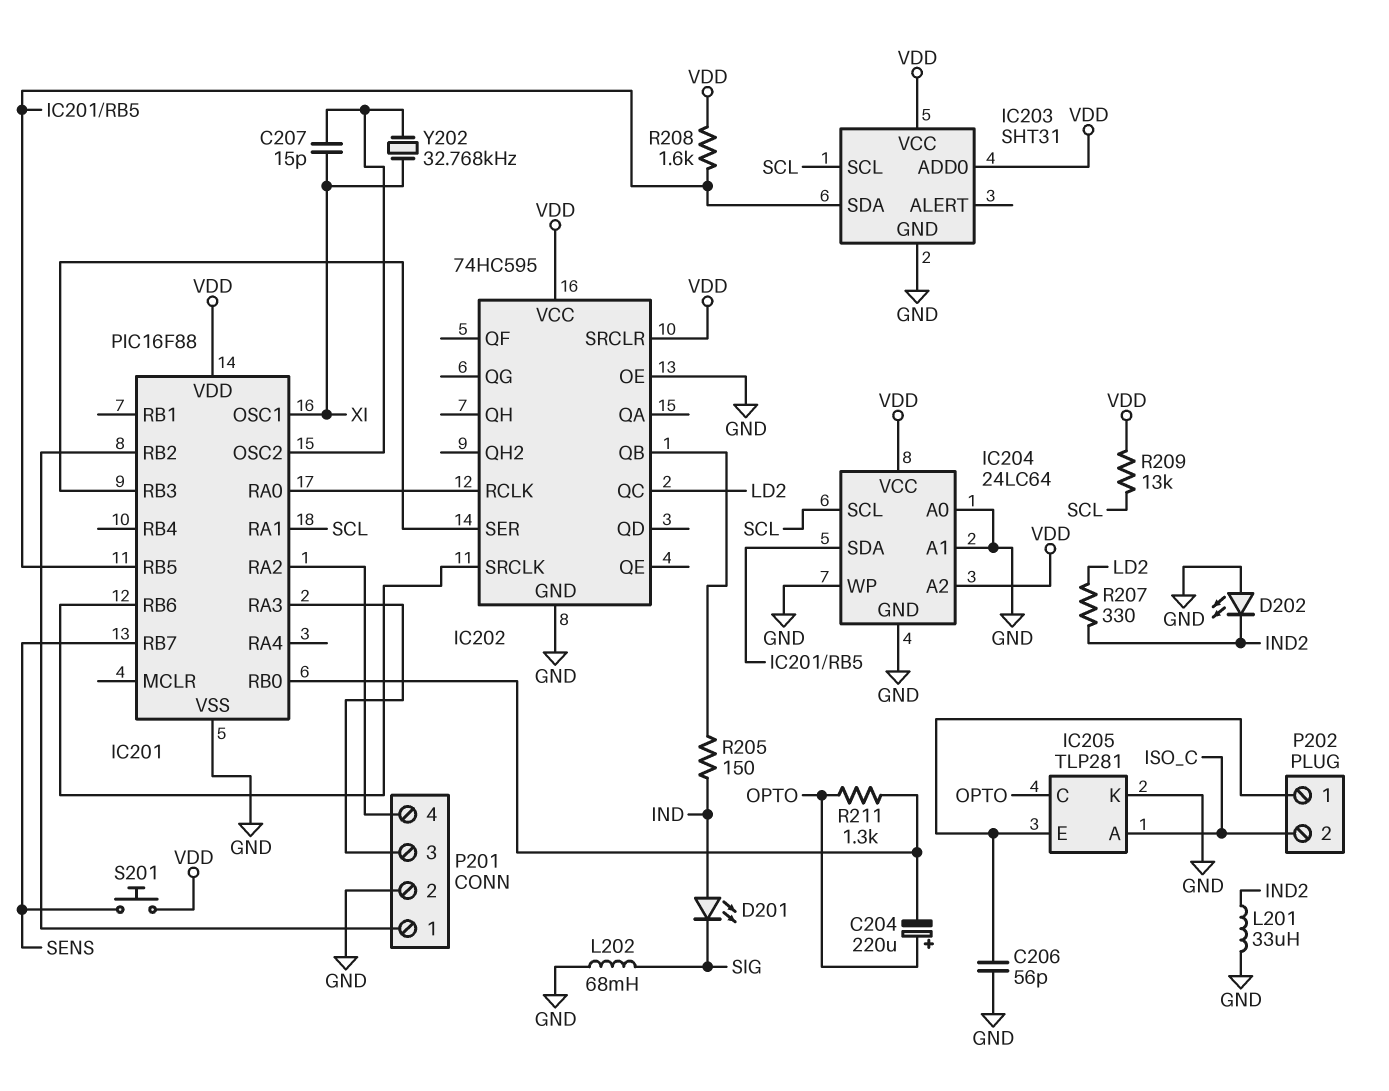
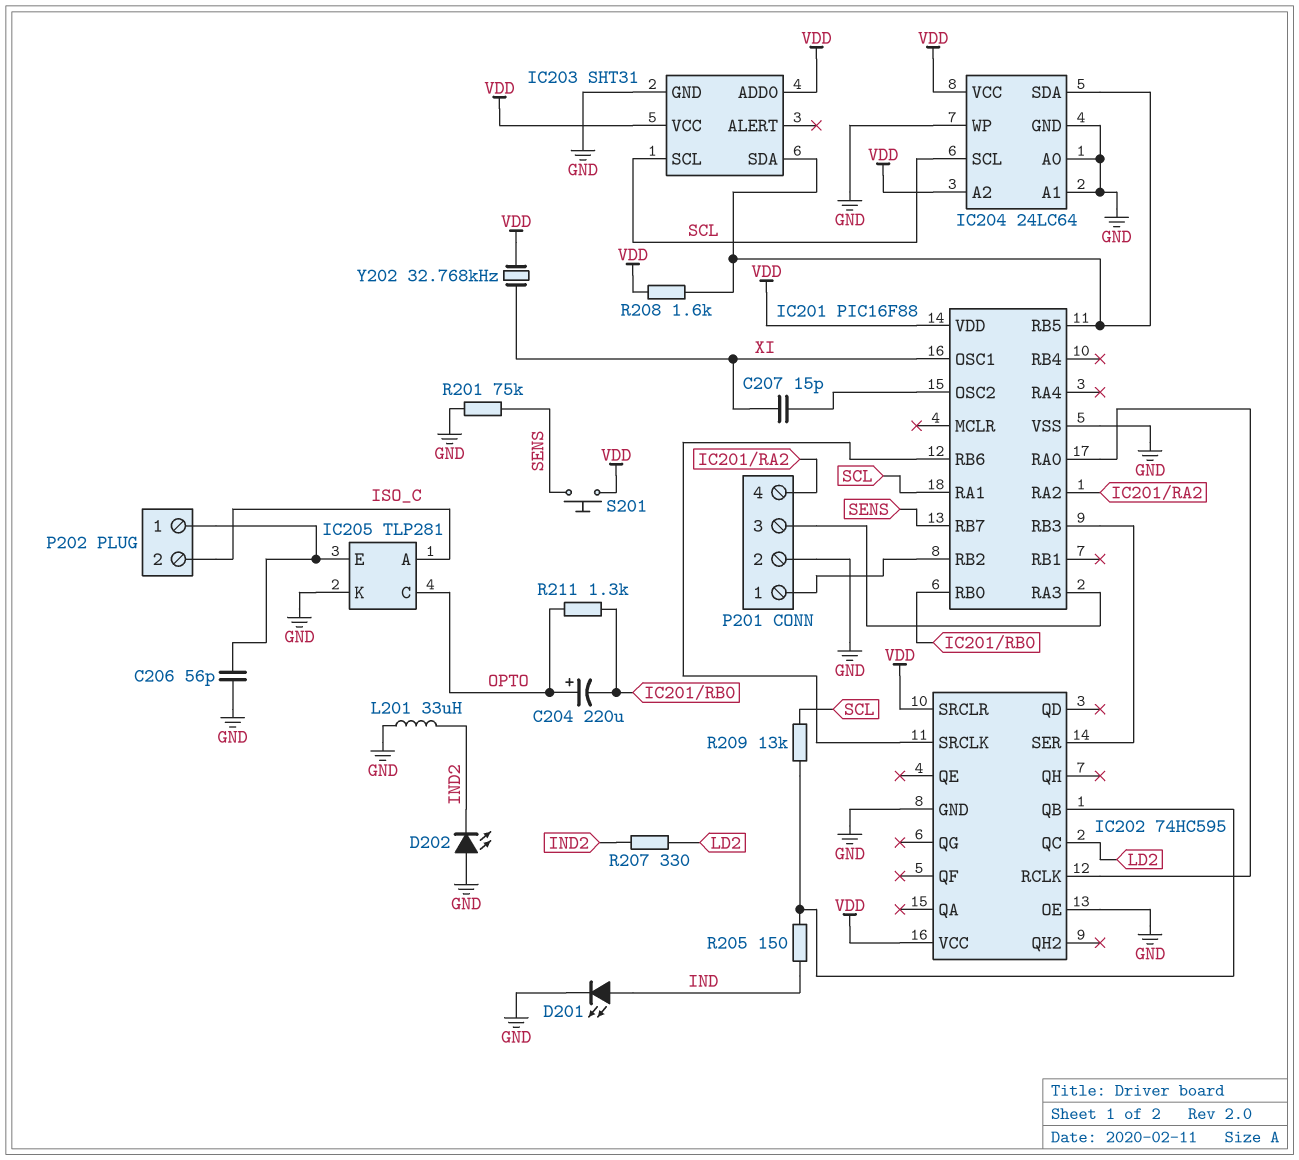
D201: LED (A IND, K SIG) -> LED (A IND, K GND)
L202: 68mH (GND, SIG) -> none
R201: none -> 75k (GND, SENS)
R209: 13k (SCL, VDD) -> 13k (IC202/QB, SCL)
Y202: 32.768kHz (IC201/OSC2, XI) -> 32.768kHz (VDD, XI)

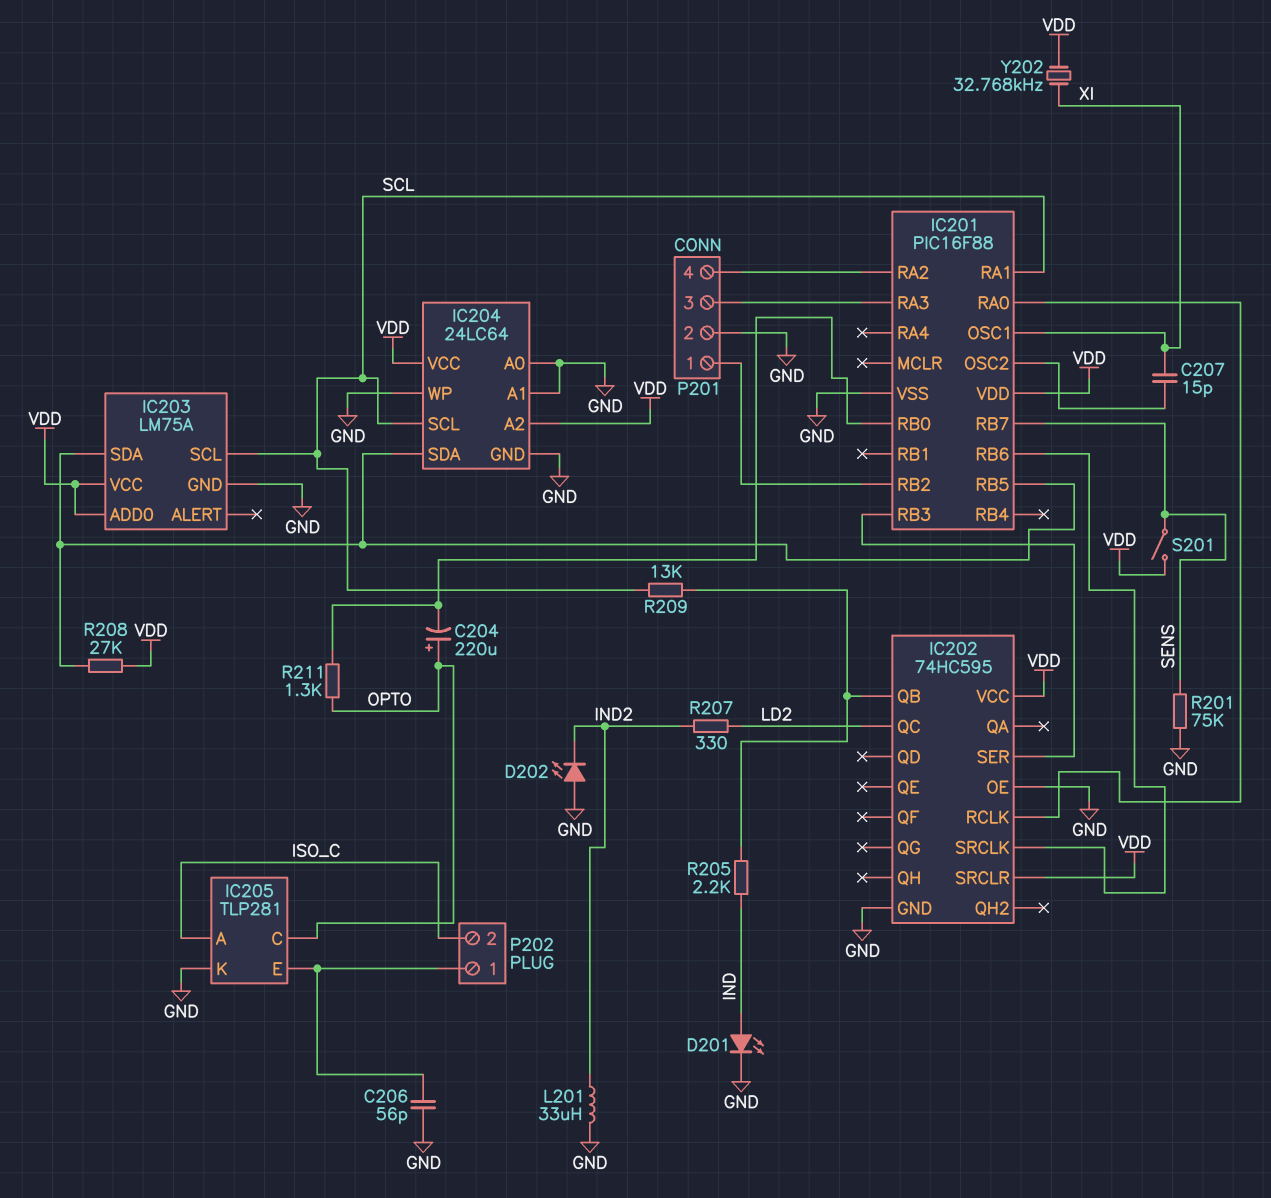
IC203: SHT31 -> LM75A
R205: 150 (IC202/QB, IND) -> 2.2k (IC202/QB, IND)
R208: 1.6k (IC201/RB5, VDD) -> 27k (IC201/RB5, VDD)
S201: button (SENS, VDD) -> switch (SENS, VDD)

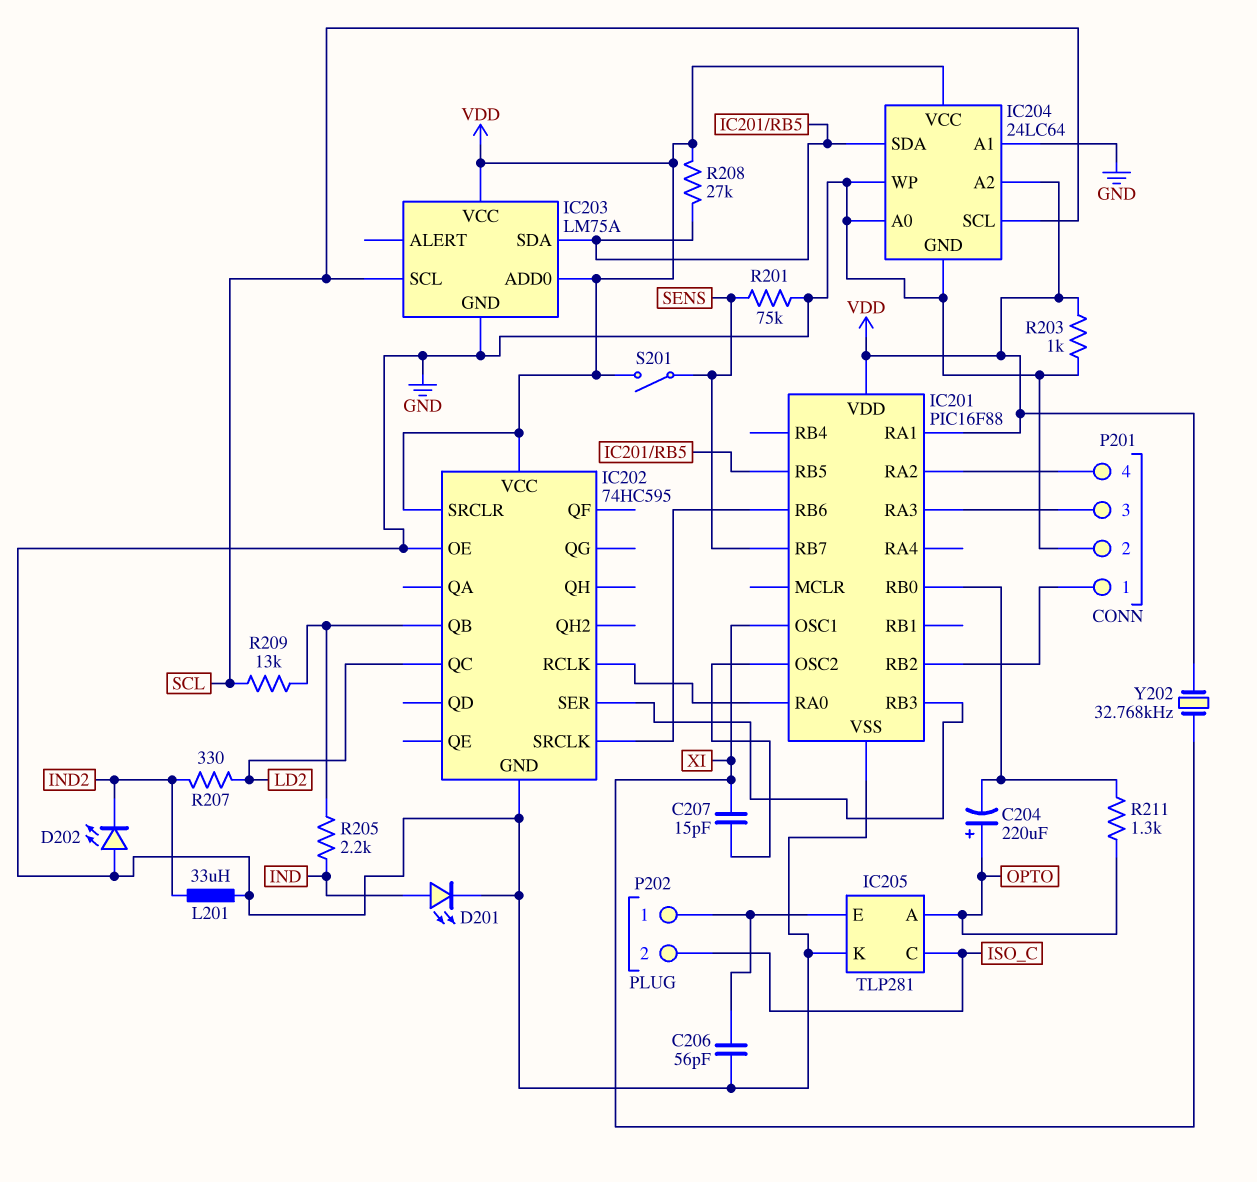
IC201 pin RA1: SCL -> VDD
IC205 pin A: ISO_C -> OPTO
IC205 pin C: OPTO -> ISO_C
R203: none -> 1k (GND, VDD)

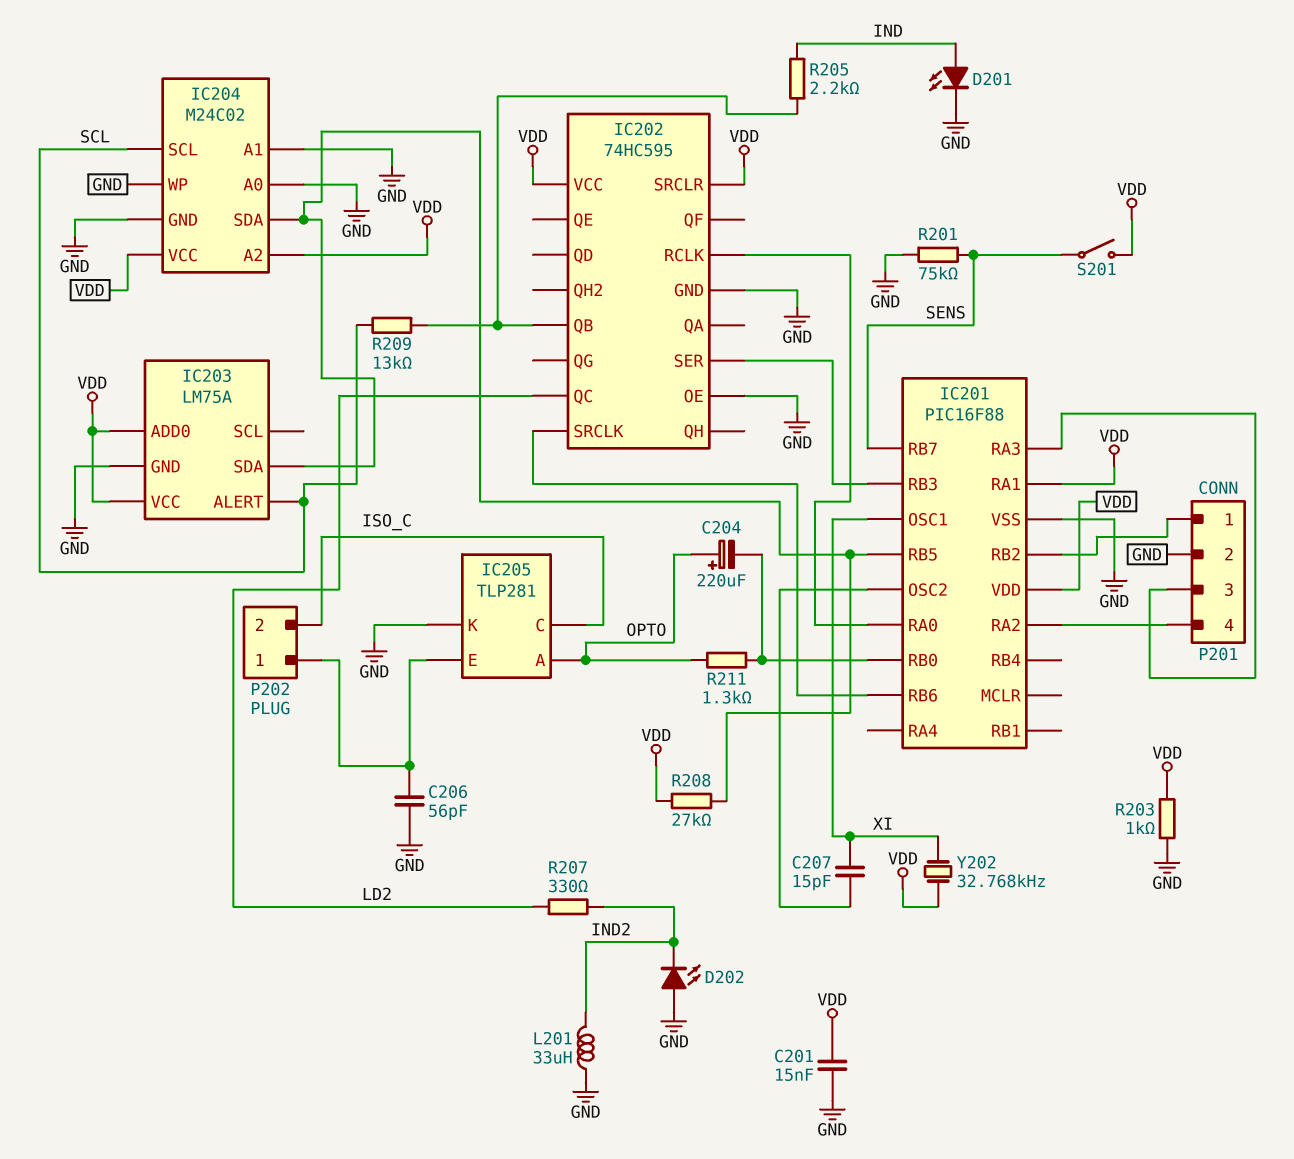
C201: none -> 15nF (GND, VDD)
IC203 pin ALERT: none -> SCL
IC203 pin SCL: SCL -> none
IC204: 24LC64 -> M24C02

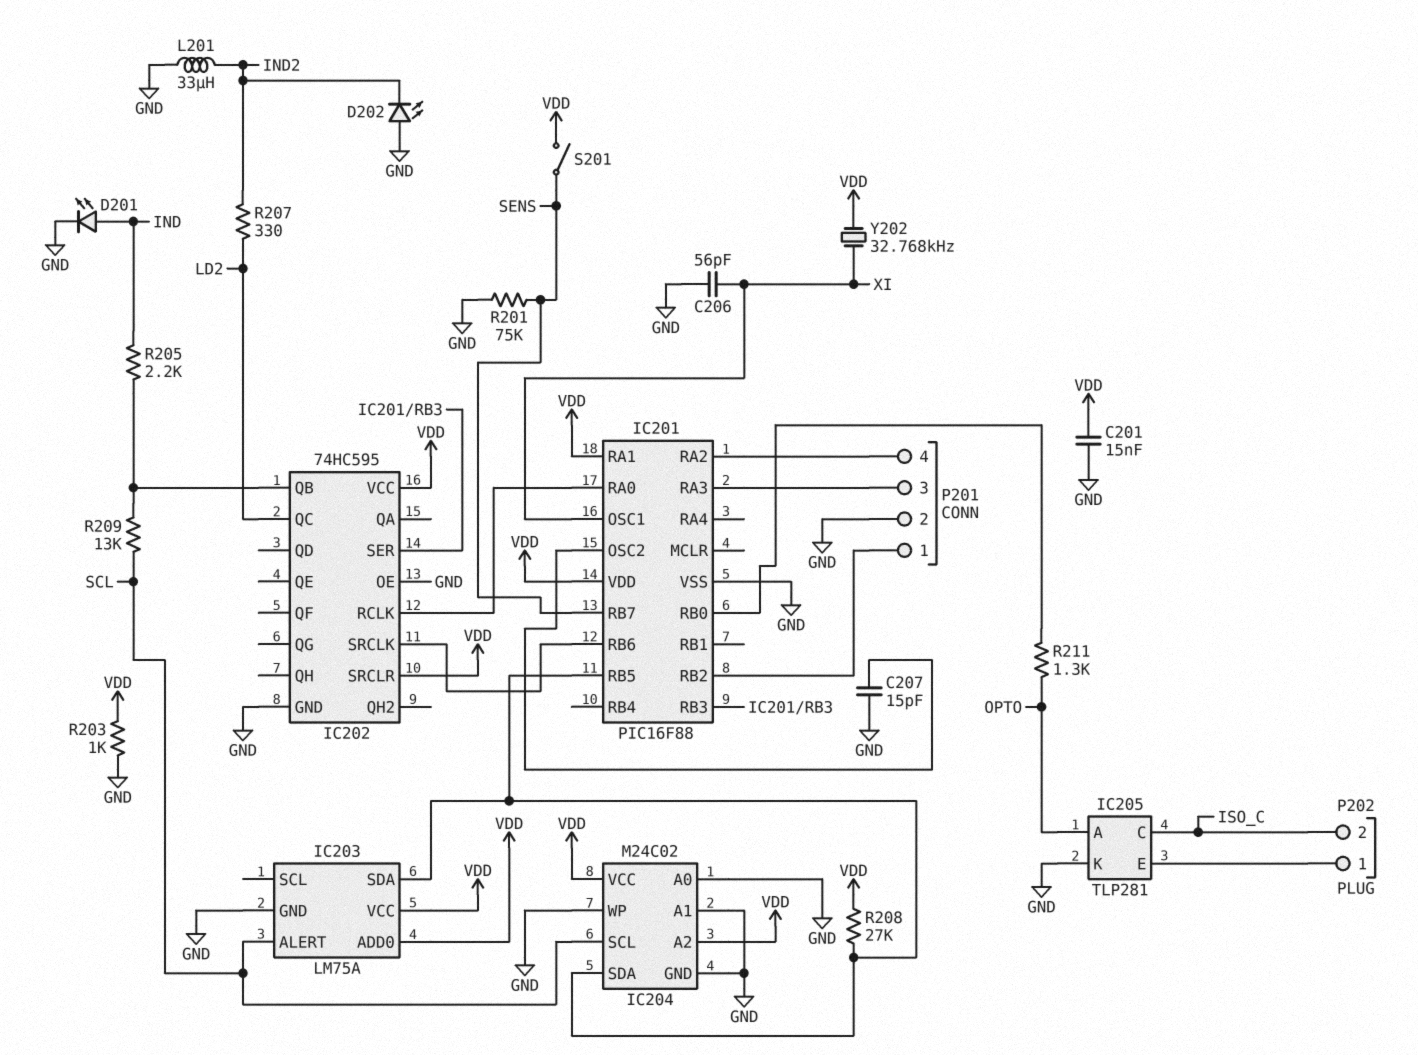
C204: 220uF (plus OPTO, minus IC201/RB0) -> none
C206: 56pF (GND, IC205/E) -> 56pF (GND, XI)
C207: 15pF (IC201/OSC2, XI) -> 15pF (GND, IC201/OSC2)

